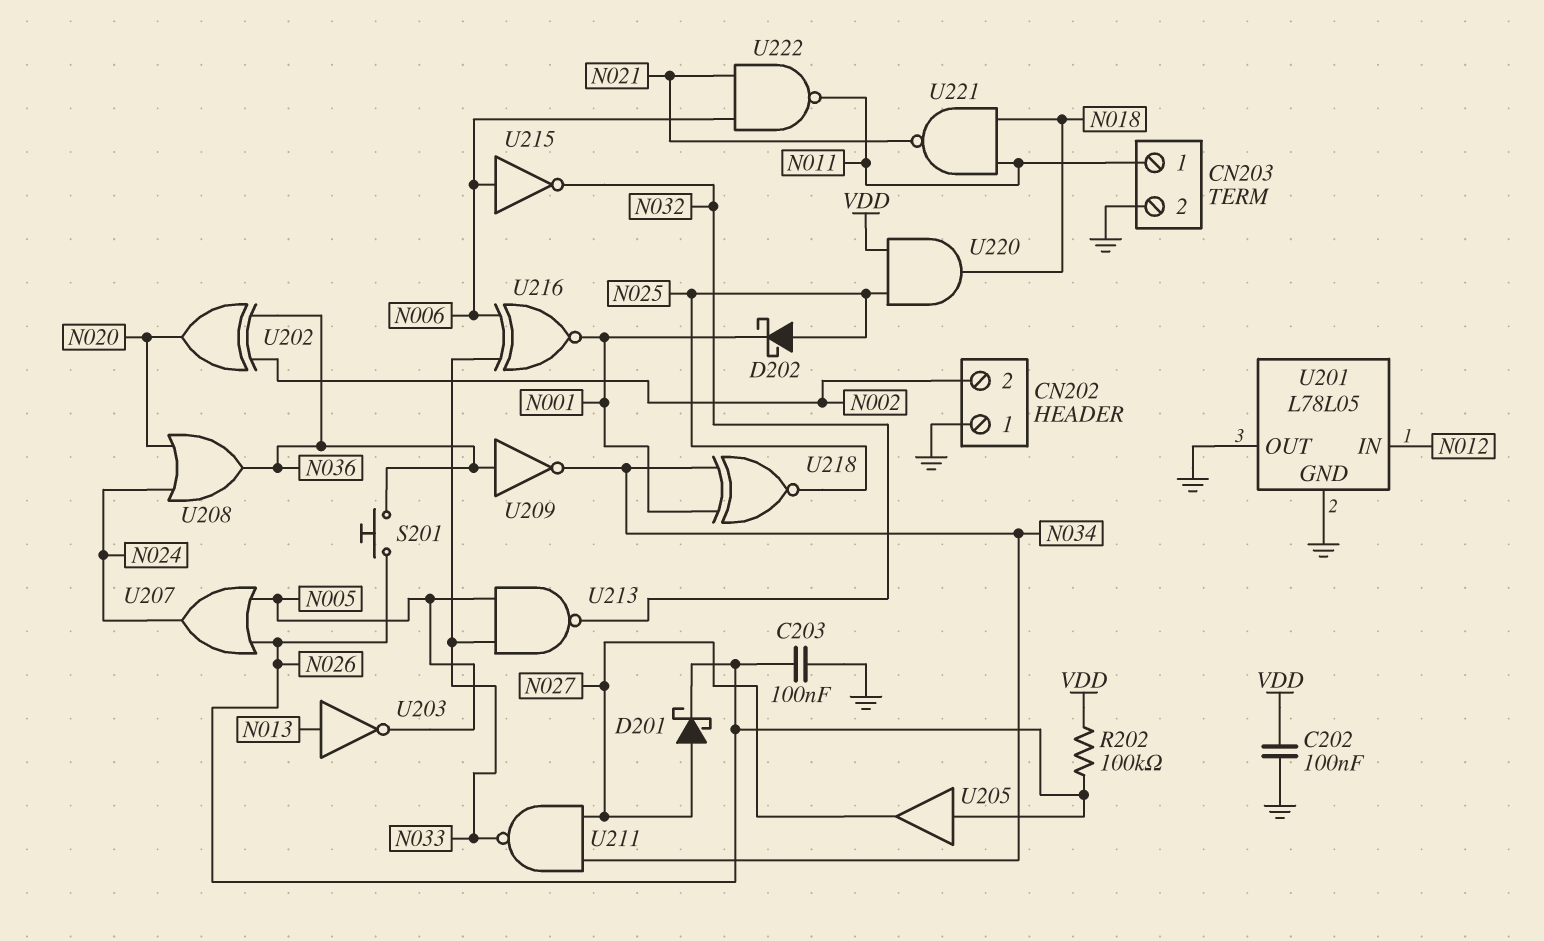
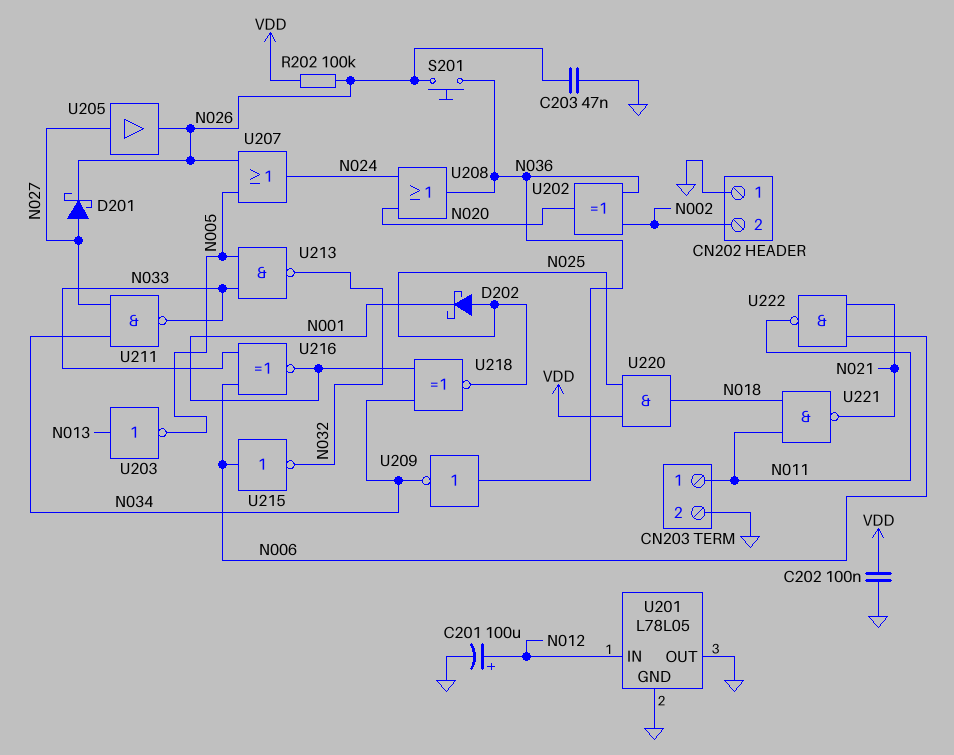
C201: none -> 100uF (plus N012, minus GND)
C203: 100nF (GND, N026) -> 47nF (GND, N026)
U205: buffer (in N026, out N027) -> buffer (in N027, out N026)

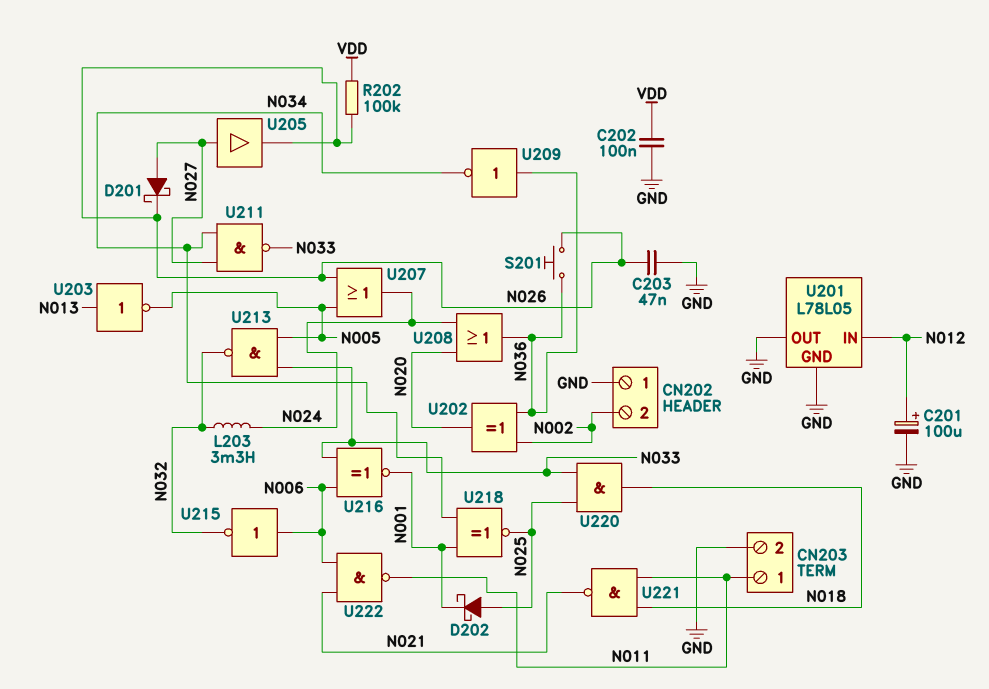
L203: none -> 3.3mH (N024, N032)
U220: AND (in N025, in VDD, out N018) -> AND (in N025, in N033, out N018)

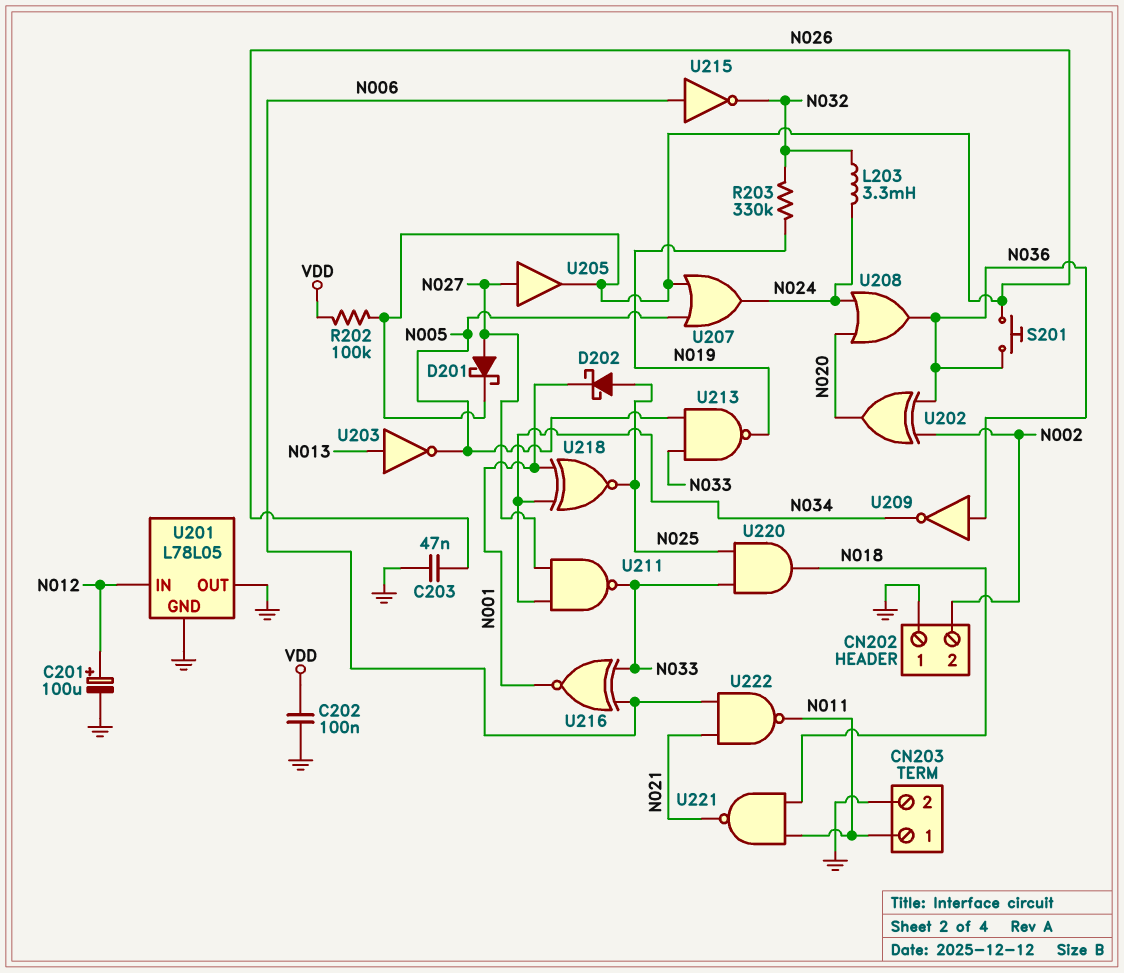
R203: none -> 330k (N019, N032)
U213: NAND (in N005, in N033, out N032) -> NAND (in N005, in N033, out N019)

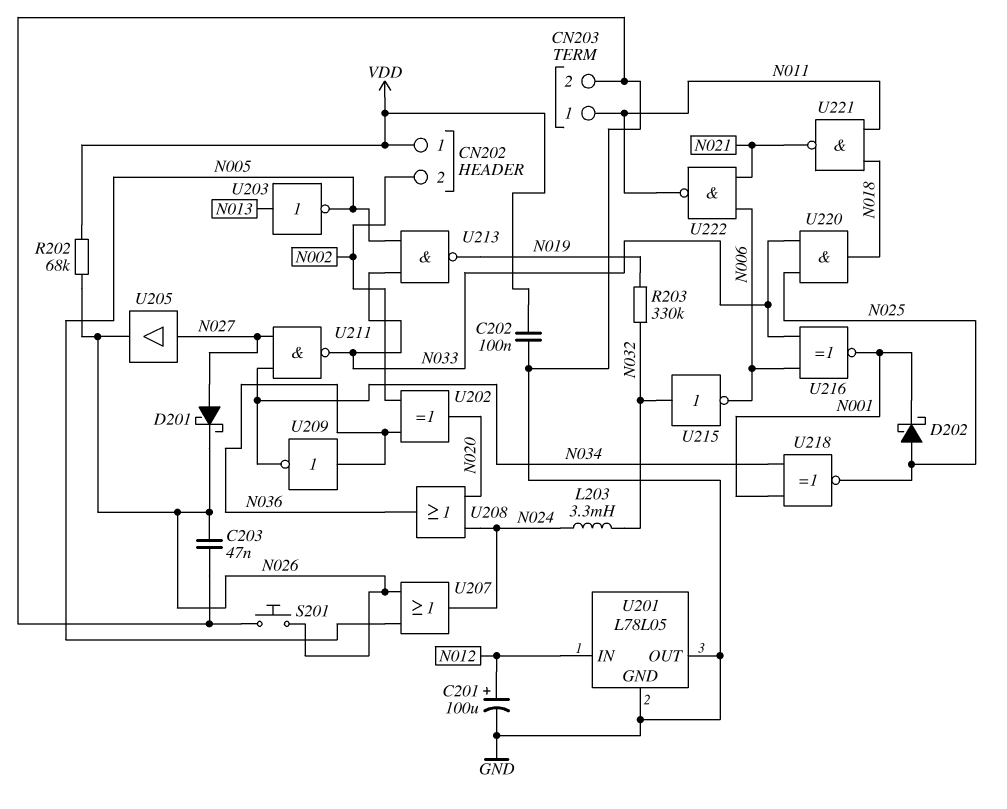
CN202 pin 1: GND -> VDD
R202: 100k (N026, VDD) -> 68k (N026, VDD)
S201: button (N026, N036) -> button (GND, N026)
U215: NOT (in N006, out N032) -> NOT (in N032, out N006)

